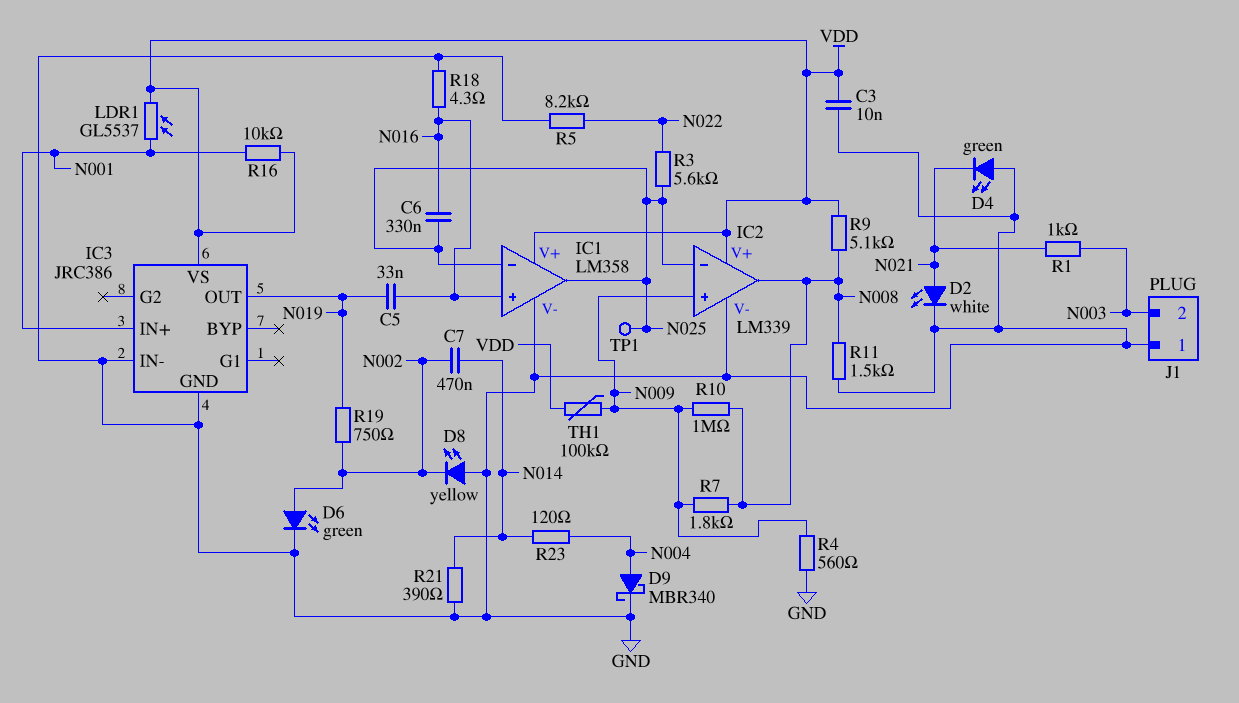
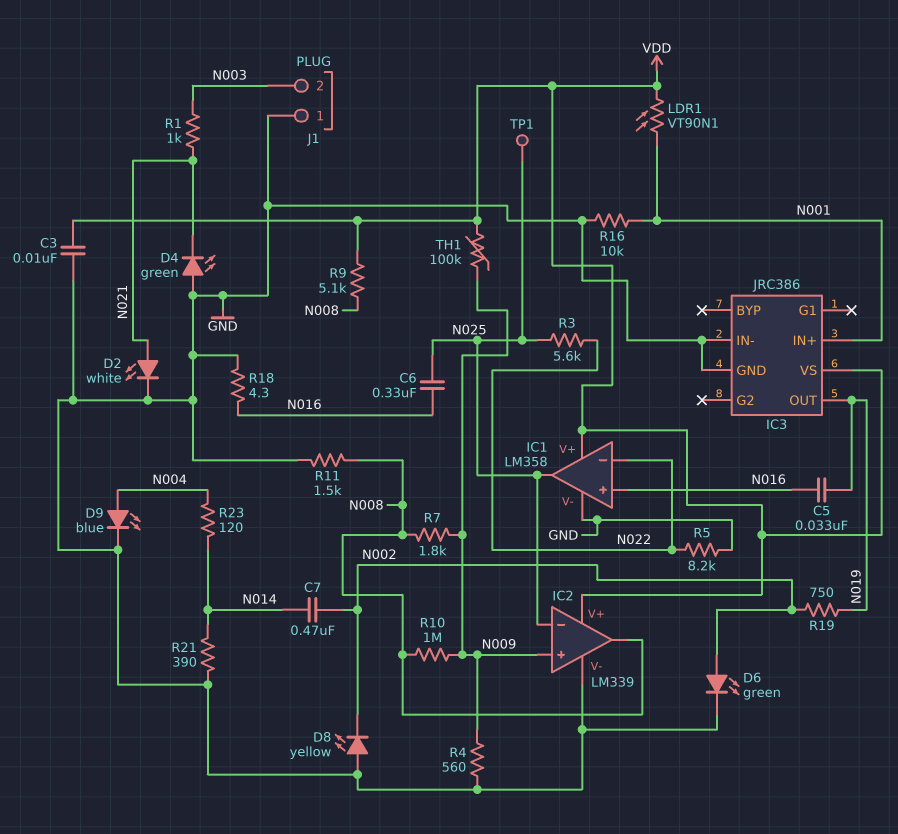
D9: schottky MBR340 (A N004, K GND) -> LED blue (A N004, K GND)
IC1 pin in-: N025 -> N022
LDR1: GL5537 (N001, VDD) -> VT90N1 (N001, VDD)
R16: 10k (N001, VDD) -> 10k (GND, N001)

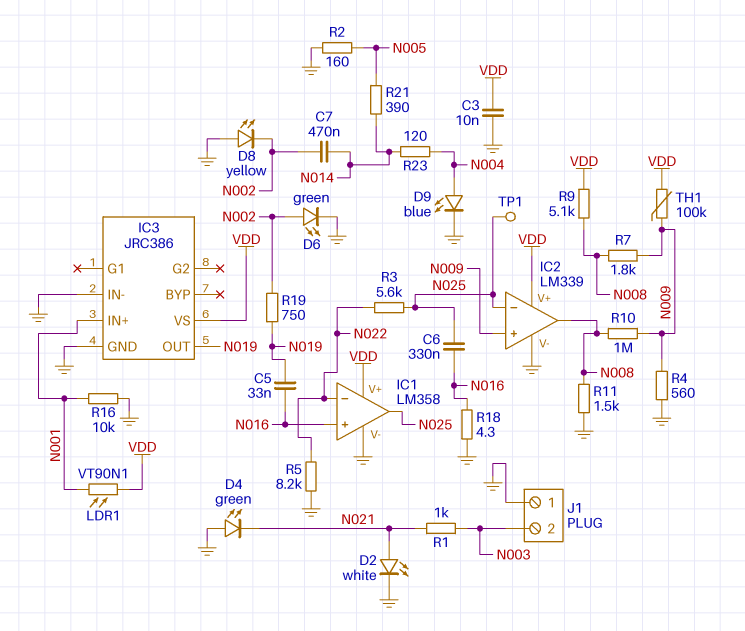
R2: none -> 160 (GND, N005)
R21: 390 (GND, N014) -> 390 (N005, N014)

